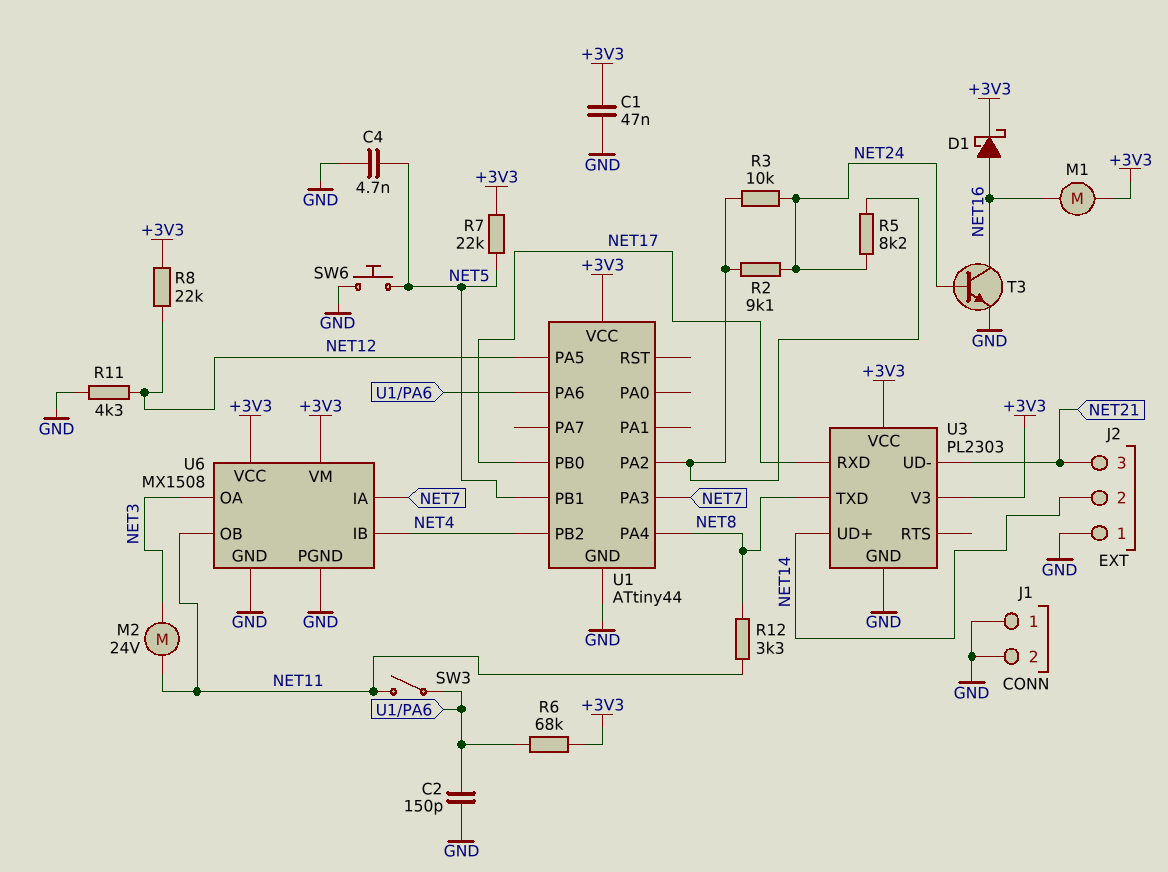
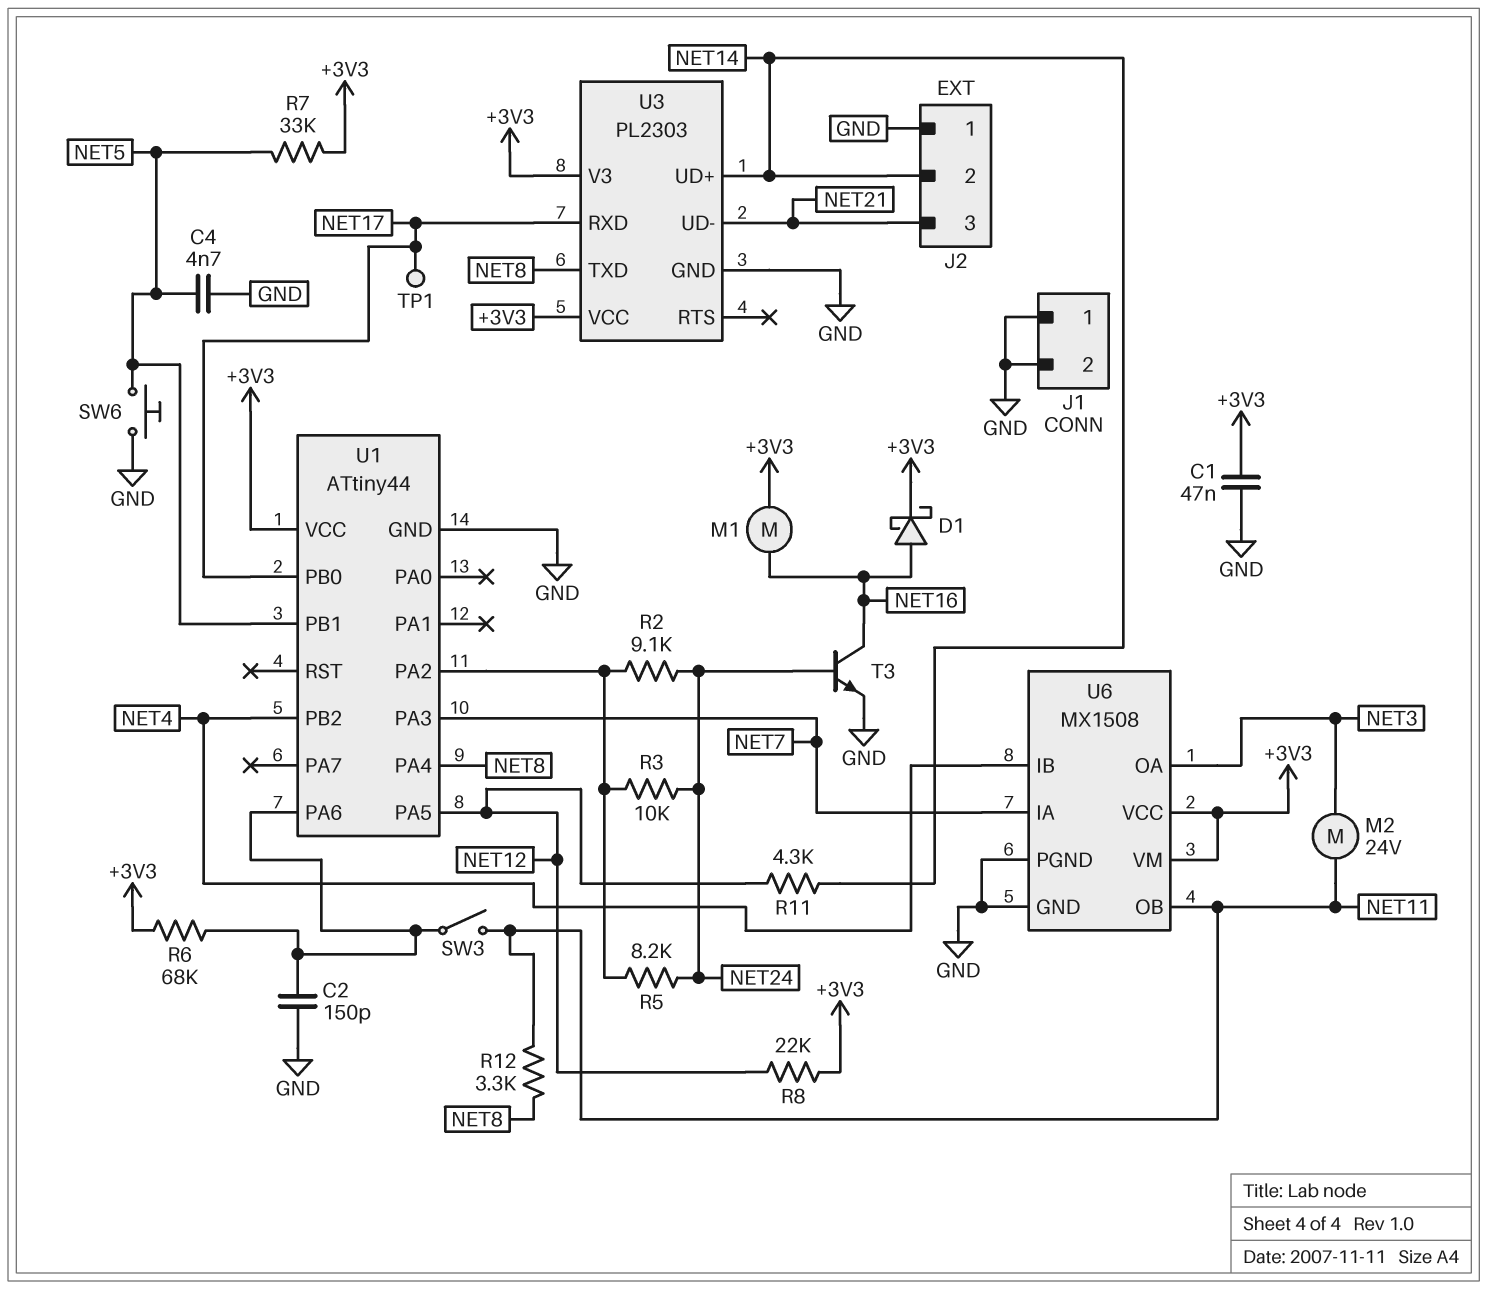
R7: 22k (+3V3, NET5) -> 33k (+3V3, NET5)
R11: 4.3k (GND, NET12) -> 4.3k (NET12, NET14)
TP1: none -> test point (NET17)

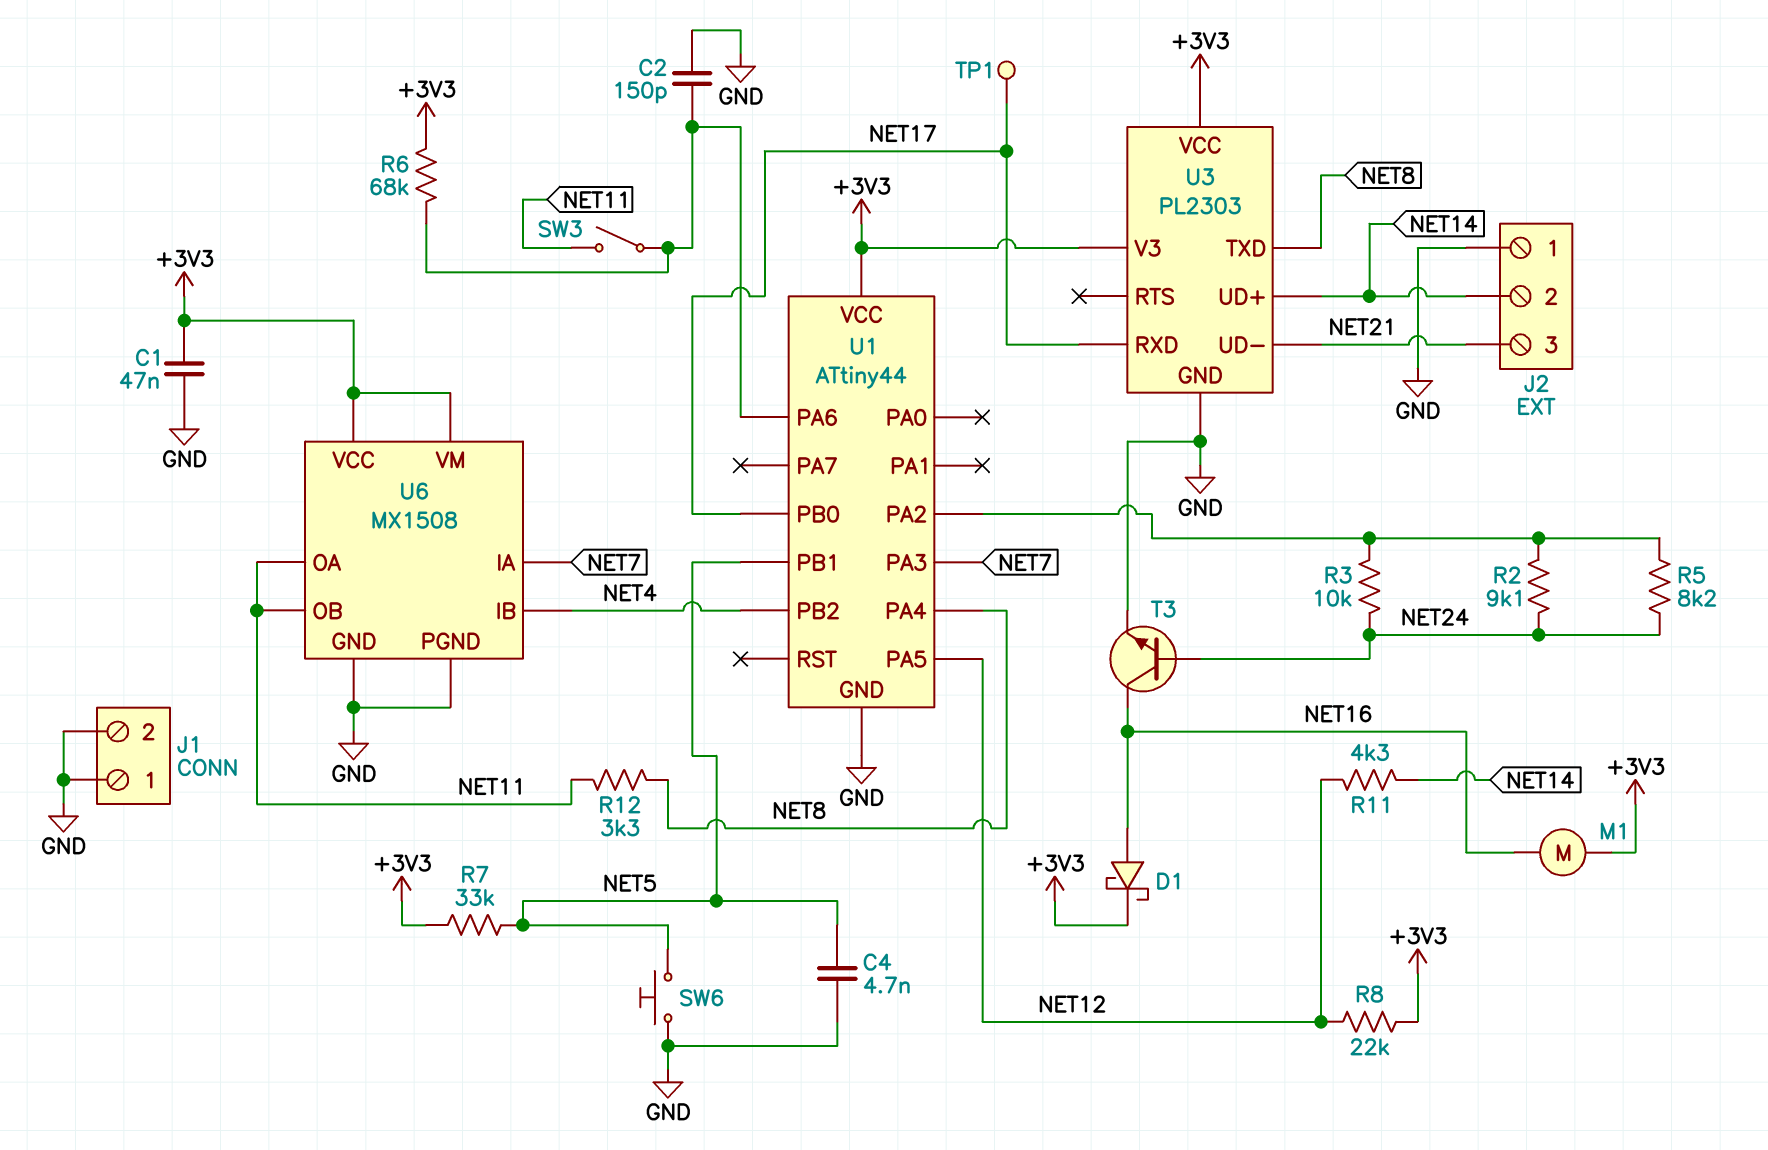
M2: motor 24V (NET3, NET11) -> none
U6 pin OA: NET3 -> NET11

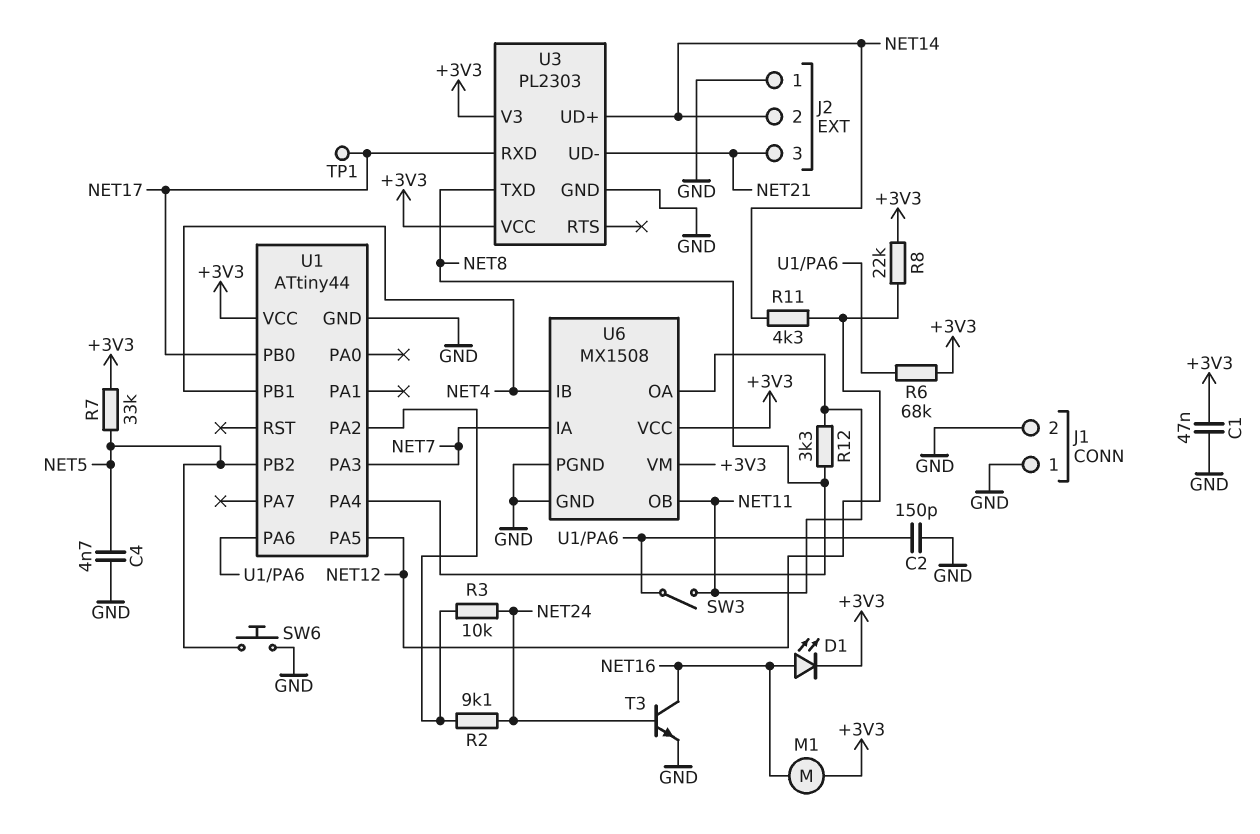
D1: schottky (A NET16, K +3V3) -> LED (A NET16, K +3V3)
R5: 8.2k (NET24, U1/PA2) -> none
U1 pin PB1: NET5 -> NET4
U1 pin PB2: NET4 -> NET5

